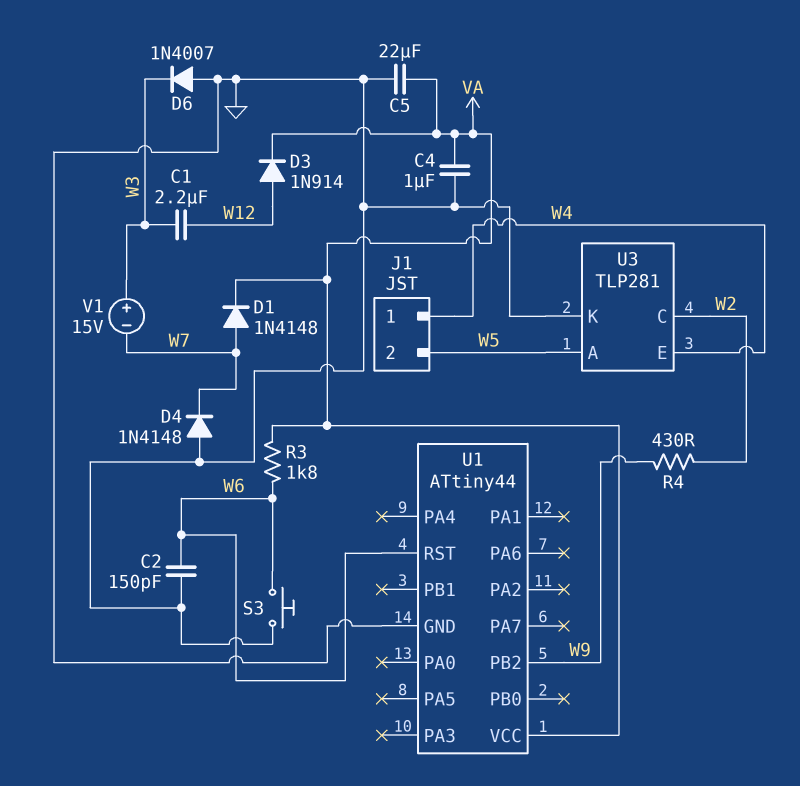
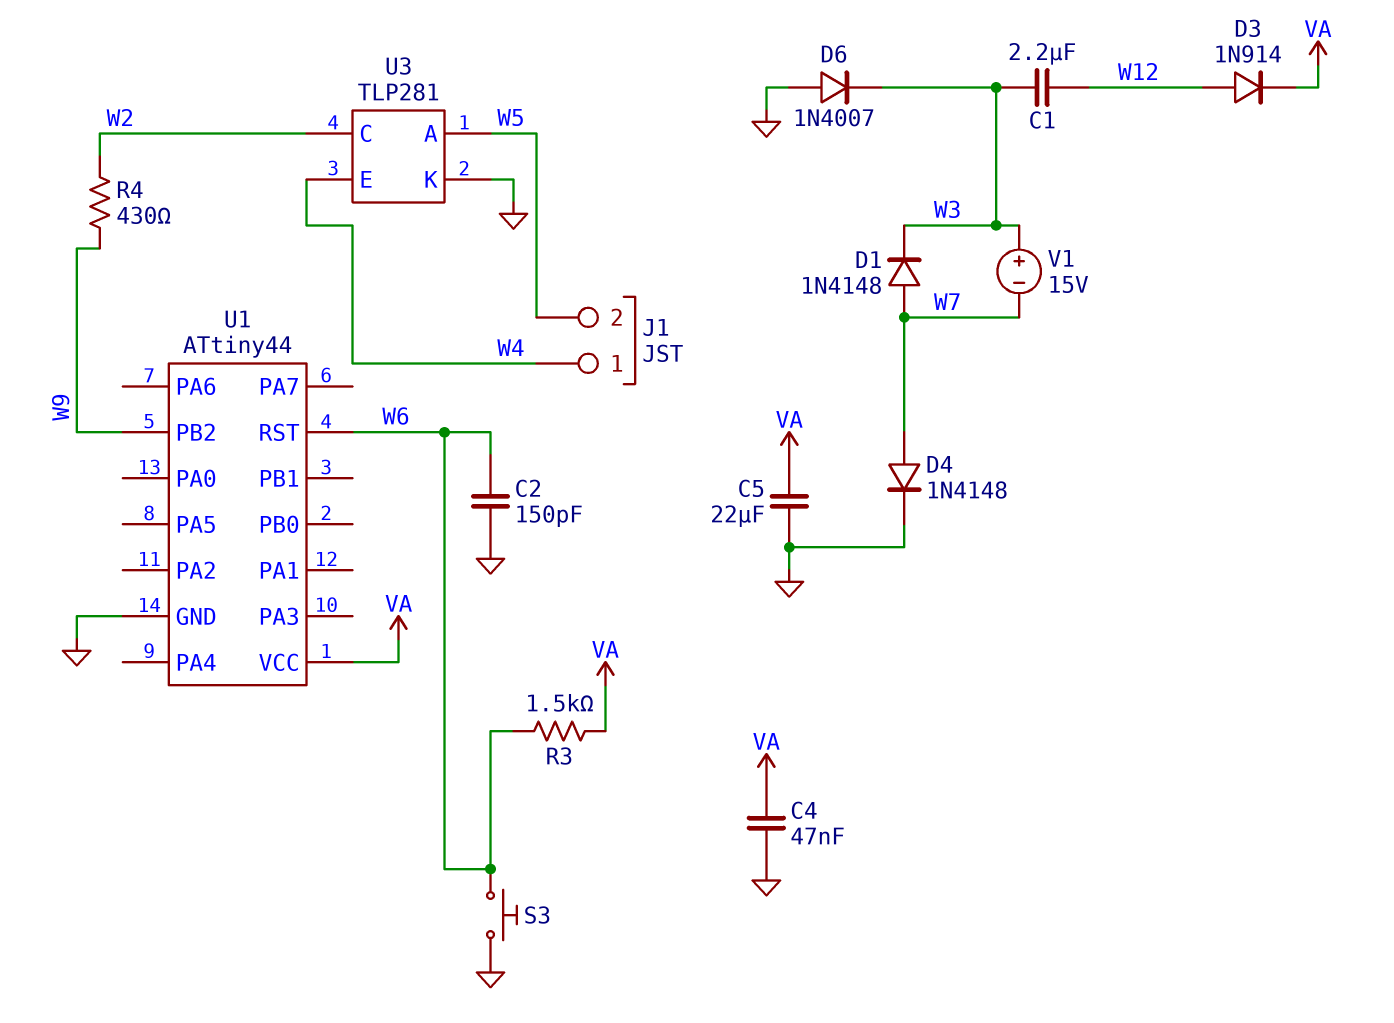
C4: 1uF (GND, VA) -> 47nF (GND, VA)
D1: diode 1N4148 (A W7, K VA) -> diode 1N4148 (A W7, K W3)
D4: diode 1N4148 (A GND, K W7) -> diode 1N4148 (A W7, K GND)
R3: 1.8k (VA, W6) -> 1.5k (VA, W6)

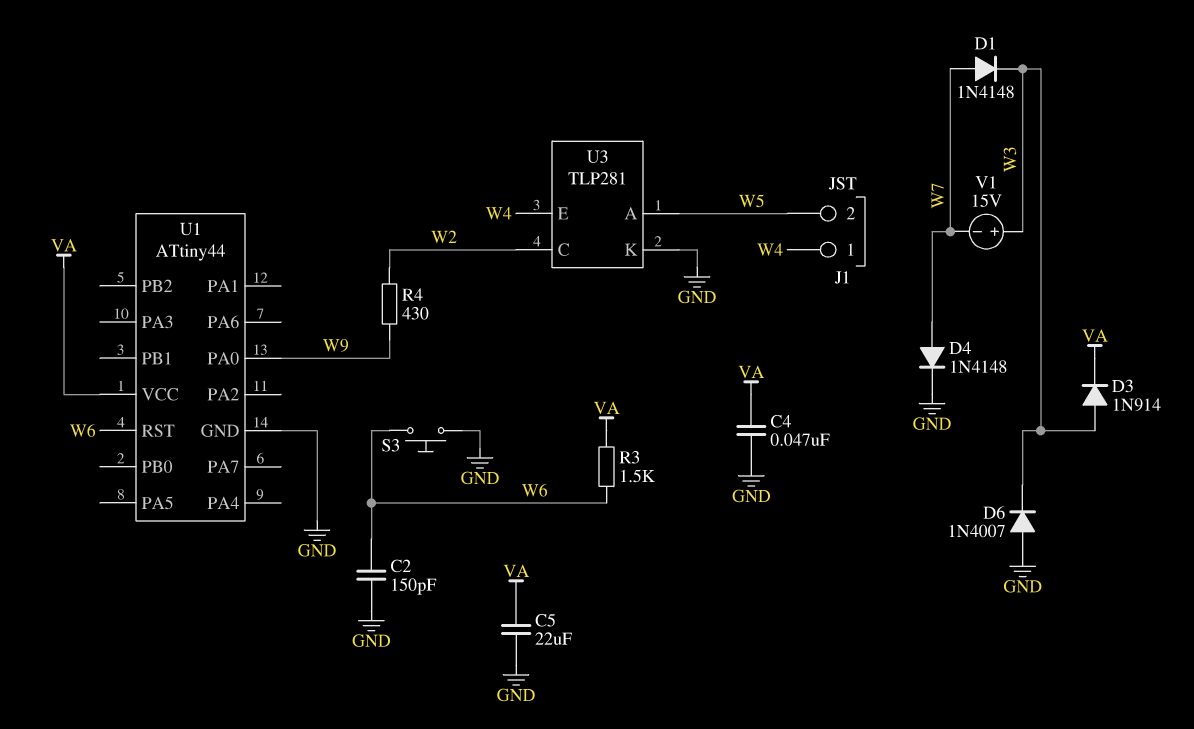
C1: 2.2uF (W3, W12) -> none
D3: diode 1N914 (A W12, K VA) -> diode 1N914 (A W3, K VA)
U1 pin PA0: none -> W9
U1 pin PB2: W9 -> none

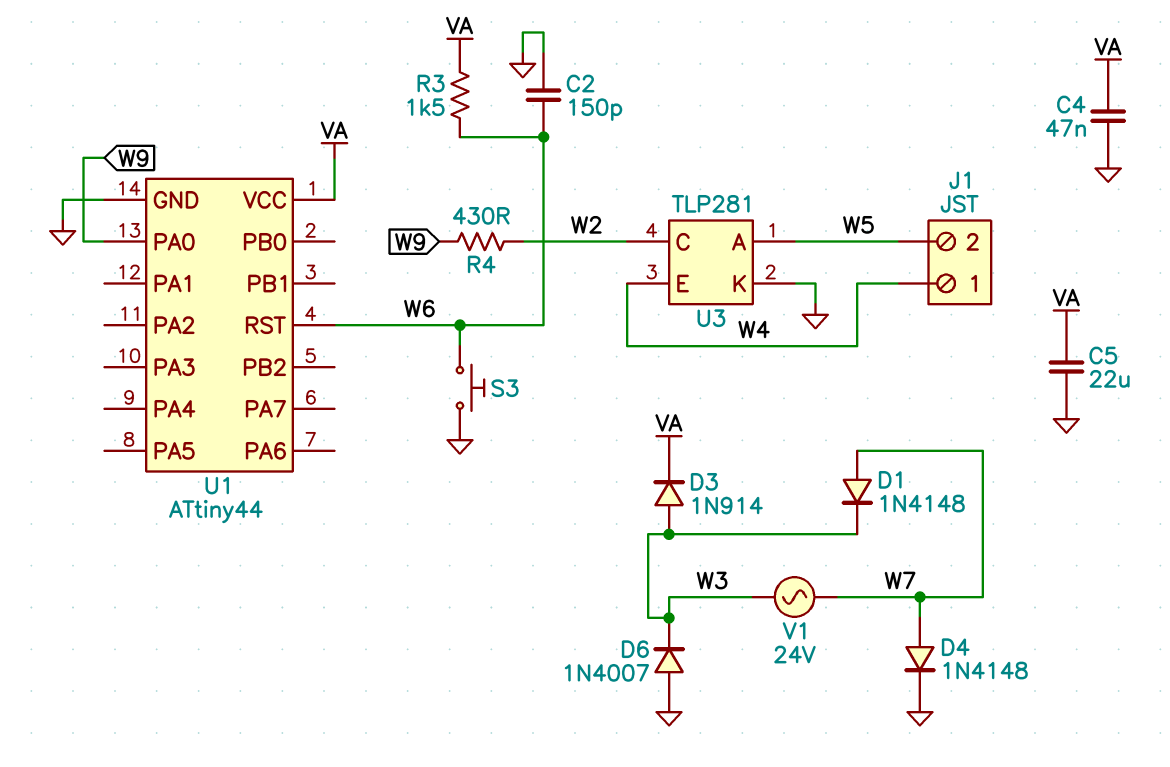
V1: 15V (plus W3, minus W7) -> AC 24V (W3, W7)

